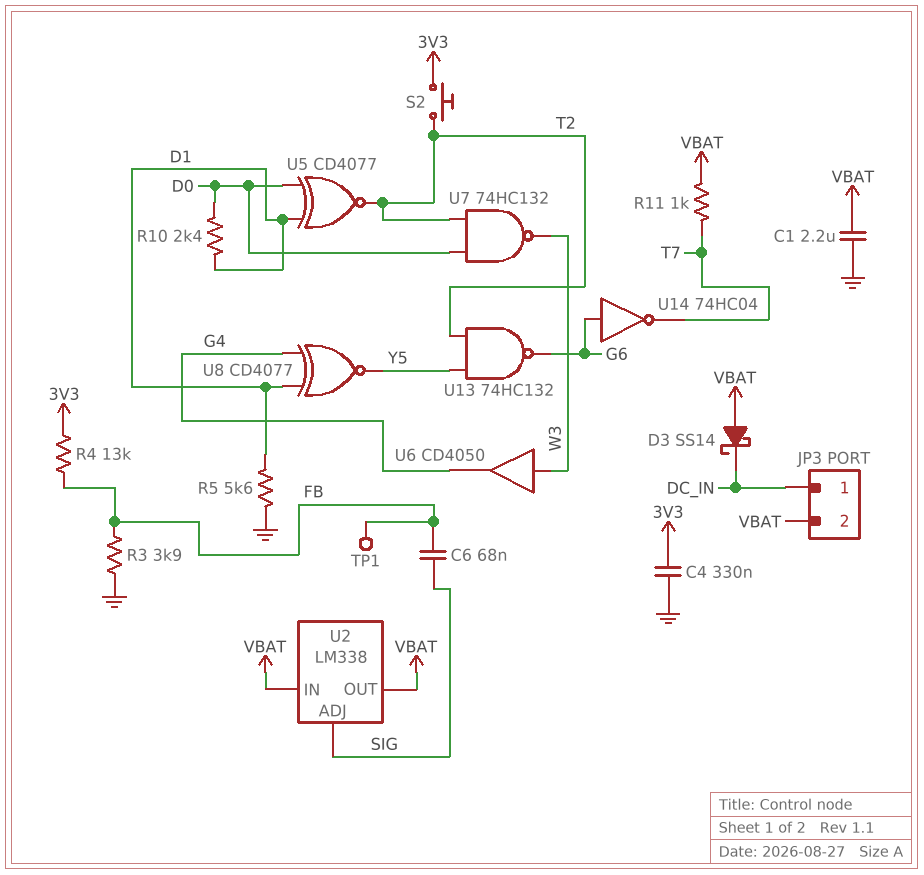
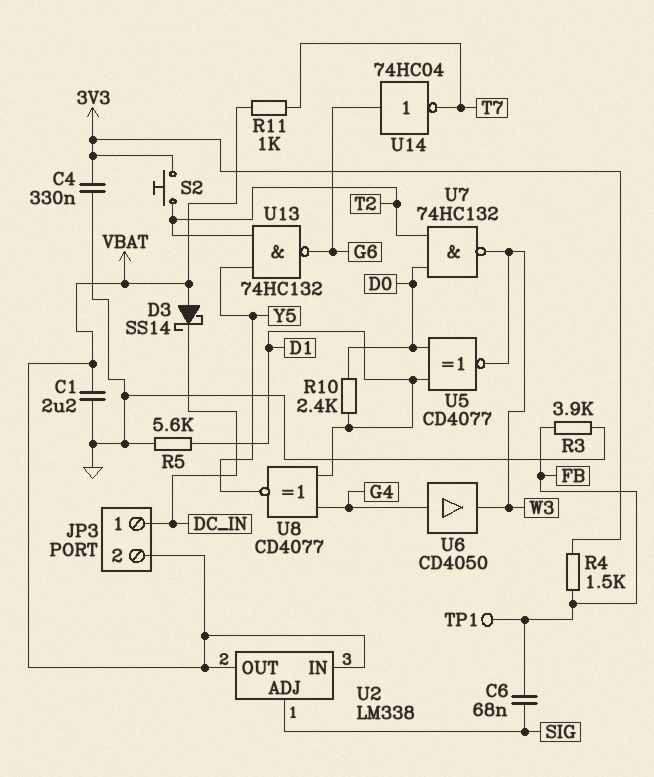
R4: 13k (3V3, FB) -> 1.5k (3V3, FB)
U5: XNOR CD4077 (in D0, in D1, out T2) -> XNOR CD4077 (in D0, in D1, out W3)
U6: buffer CD4050 (in W3, out G4) -> buffer CD4050 (in G4, out W3)

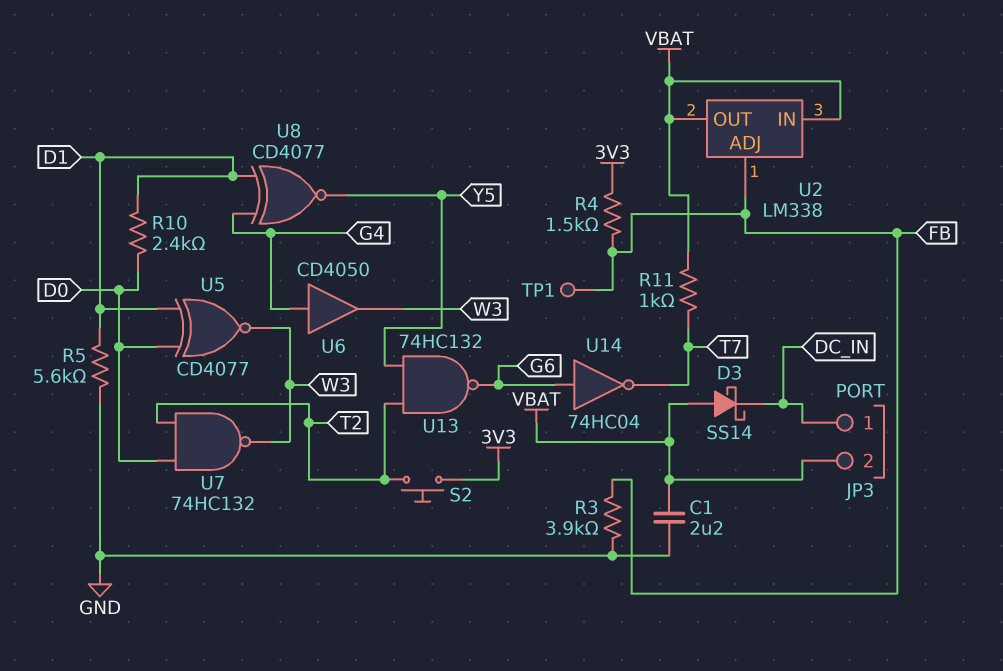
C4: 330nF (3V3, GND) -> none
C6: 68nF (FB, SIG) -> none
U2 pin ADJ: SIG -> FB

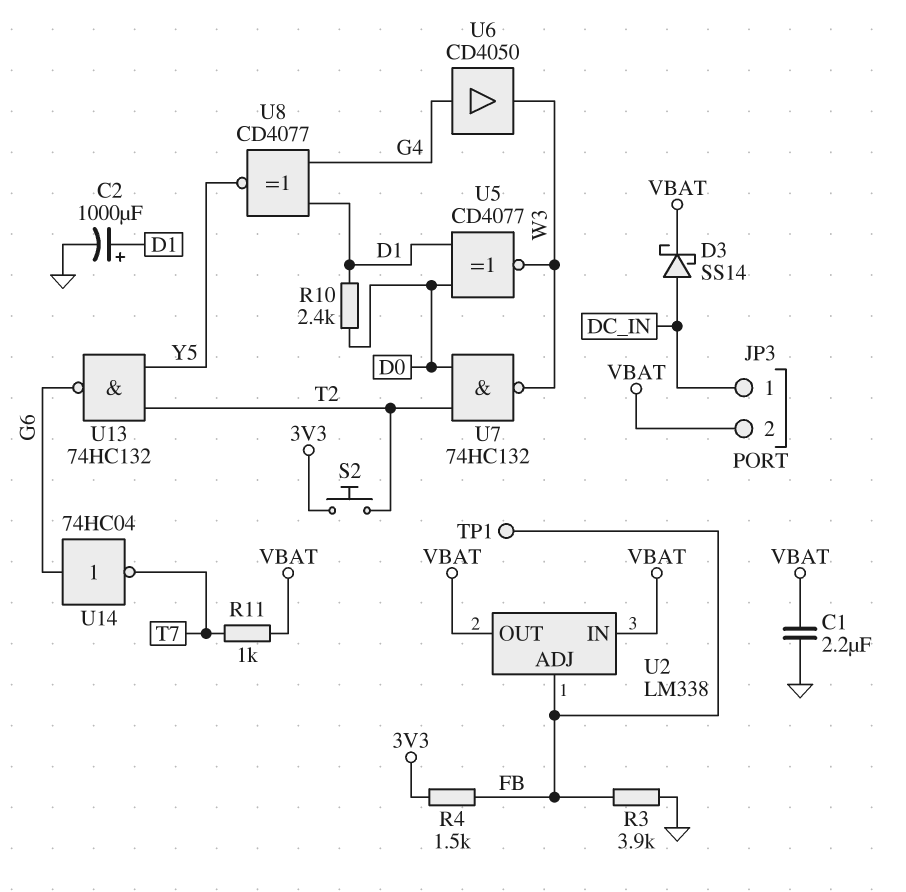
C2: none -> 1000uF (plus D1, minus GND)
D3: schottky SS14 (A VBAT, K DC_IN) -> schottky SS14 (A DC_IN, K VBAT)
R5: 5.6k (D1, GND) -> none

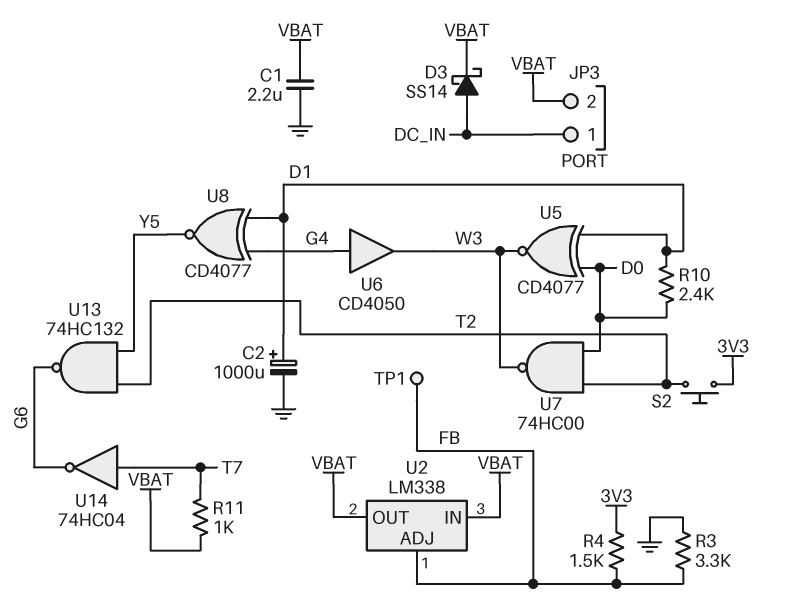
R3: 3.9k (FB, GND) -> 3.3k (FB, GND)
U7: NAND 74HC132 (in D0, in T2, out W3) -> NAND 74HC00 (in D0, in T2, out W3)
U14: NOT 74HC04 (in G6, out T7) -> NOT 74HC04 (in T7, out G6)

